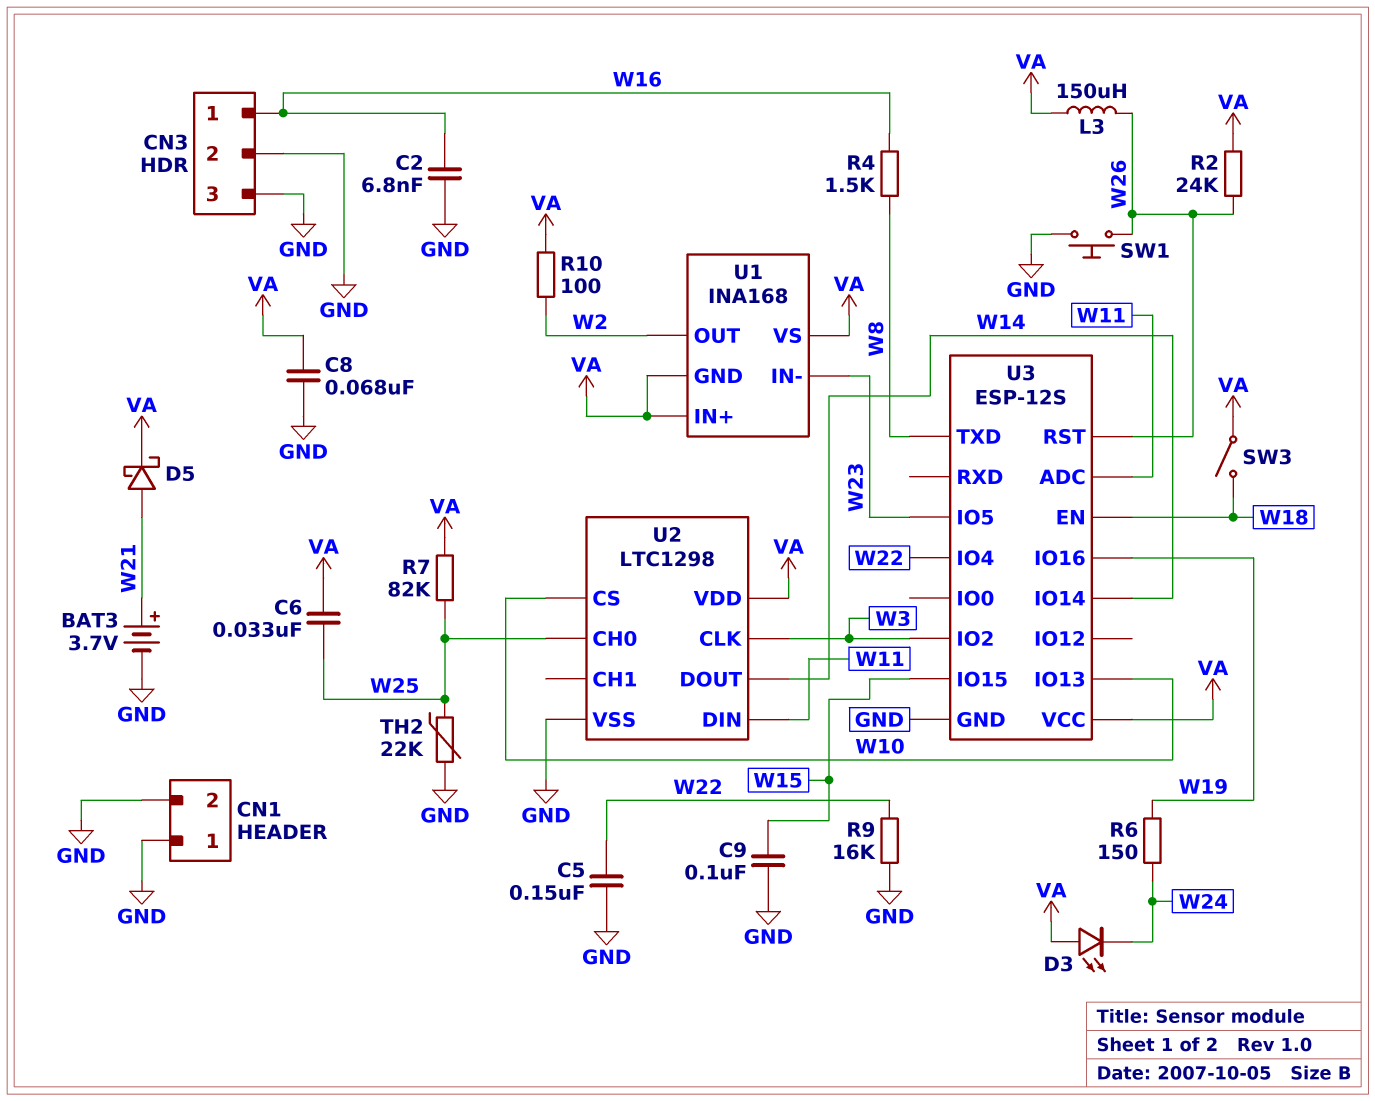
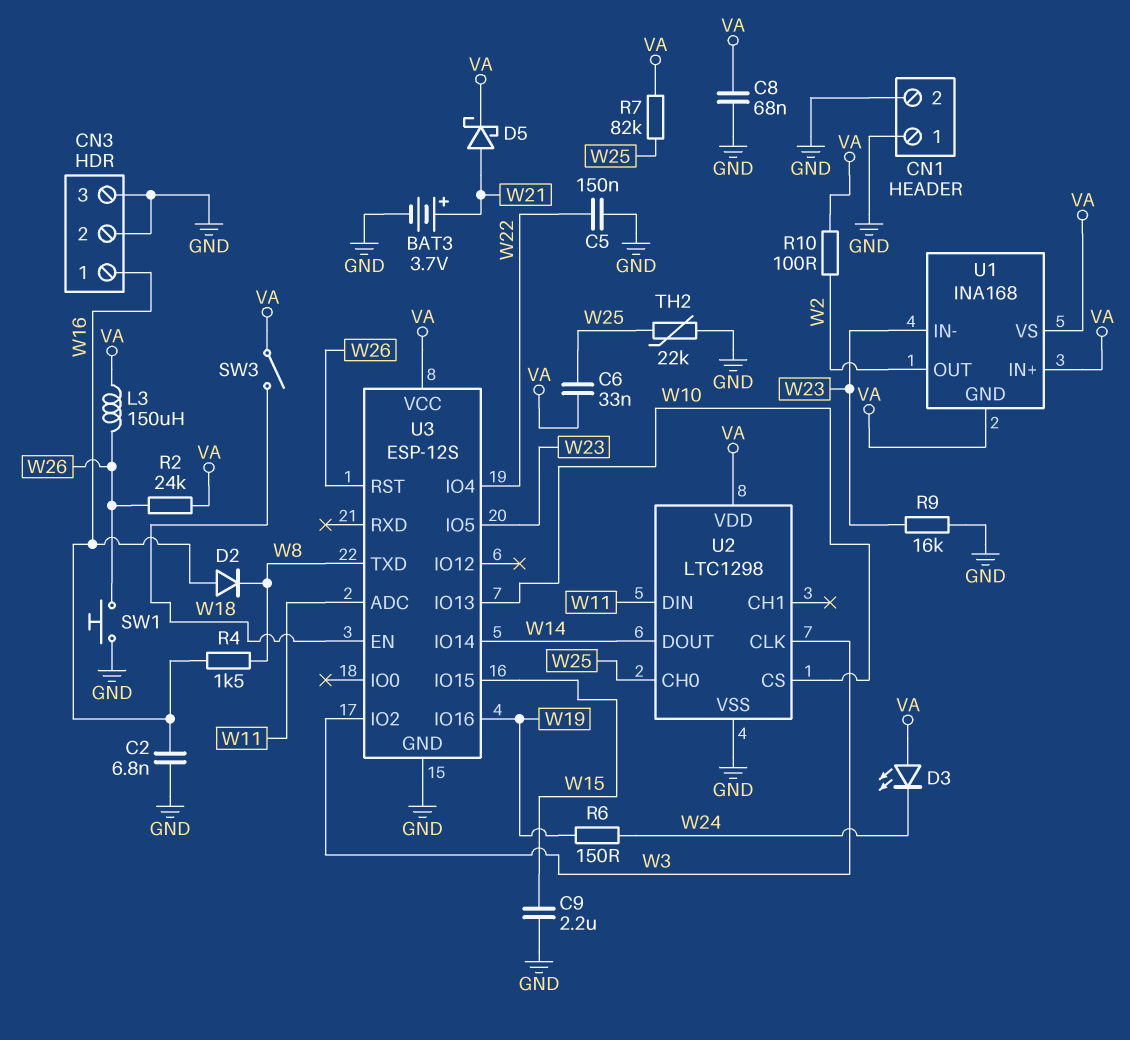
C9: 100nF (GND, W15) -> 2.2uF (GND, W15)
D2: none -> diode (A W16, K W8)
R9: 16k (GND, W22) -> 16k (GND, W23)

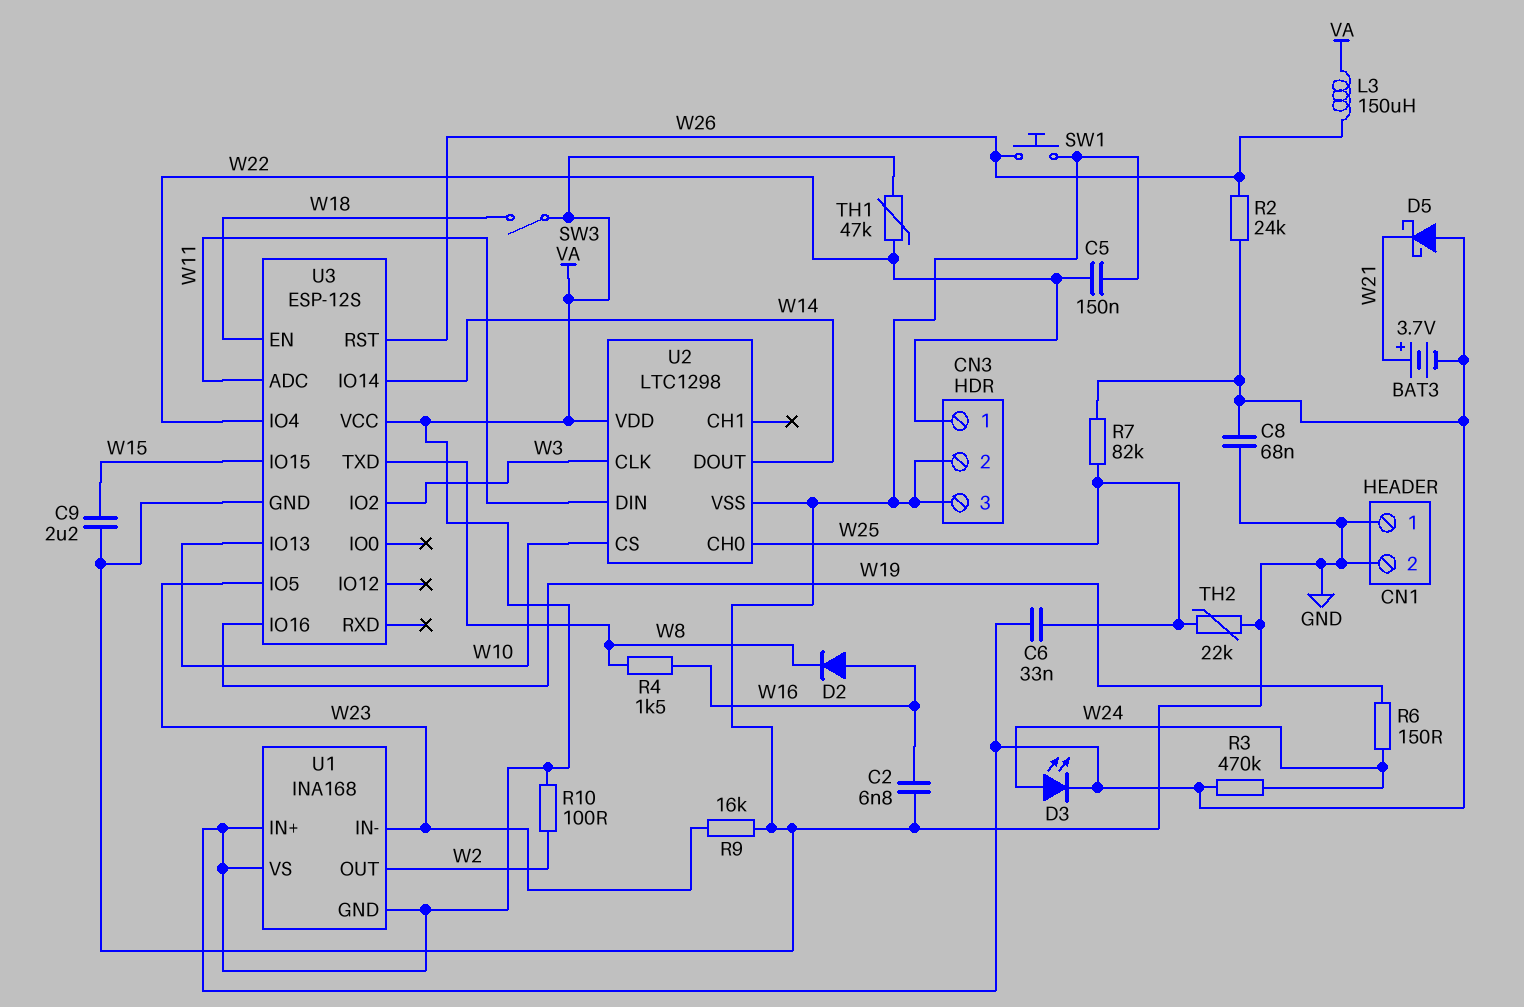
BAT3: 3.7V (plus W21, minus GND) -> 3.7V (plus W21, minus VA)
CN3 pin 1: W16 -> W22
D3: LED (A VA, K W24) -> LED (A W24, K VA)
D5: schottky (A W21, K VA) -> schottky (A VA, K W21)
R3: none -> 470k (VA, W24)
TH1: none -> 47k (VA, W22)

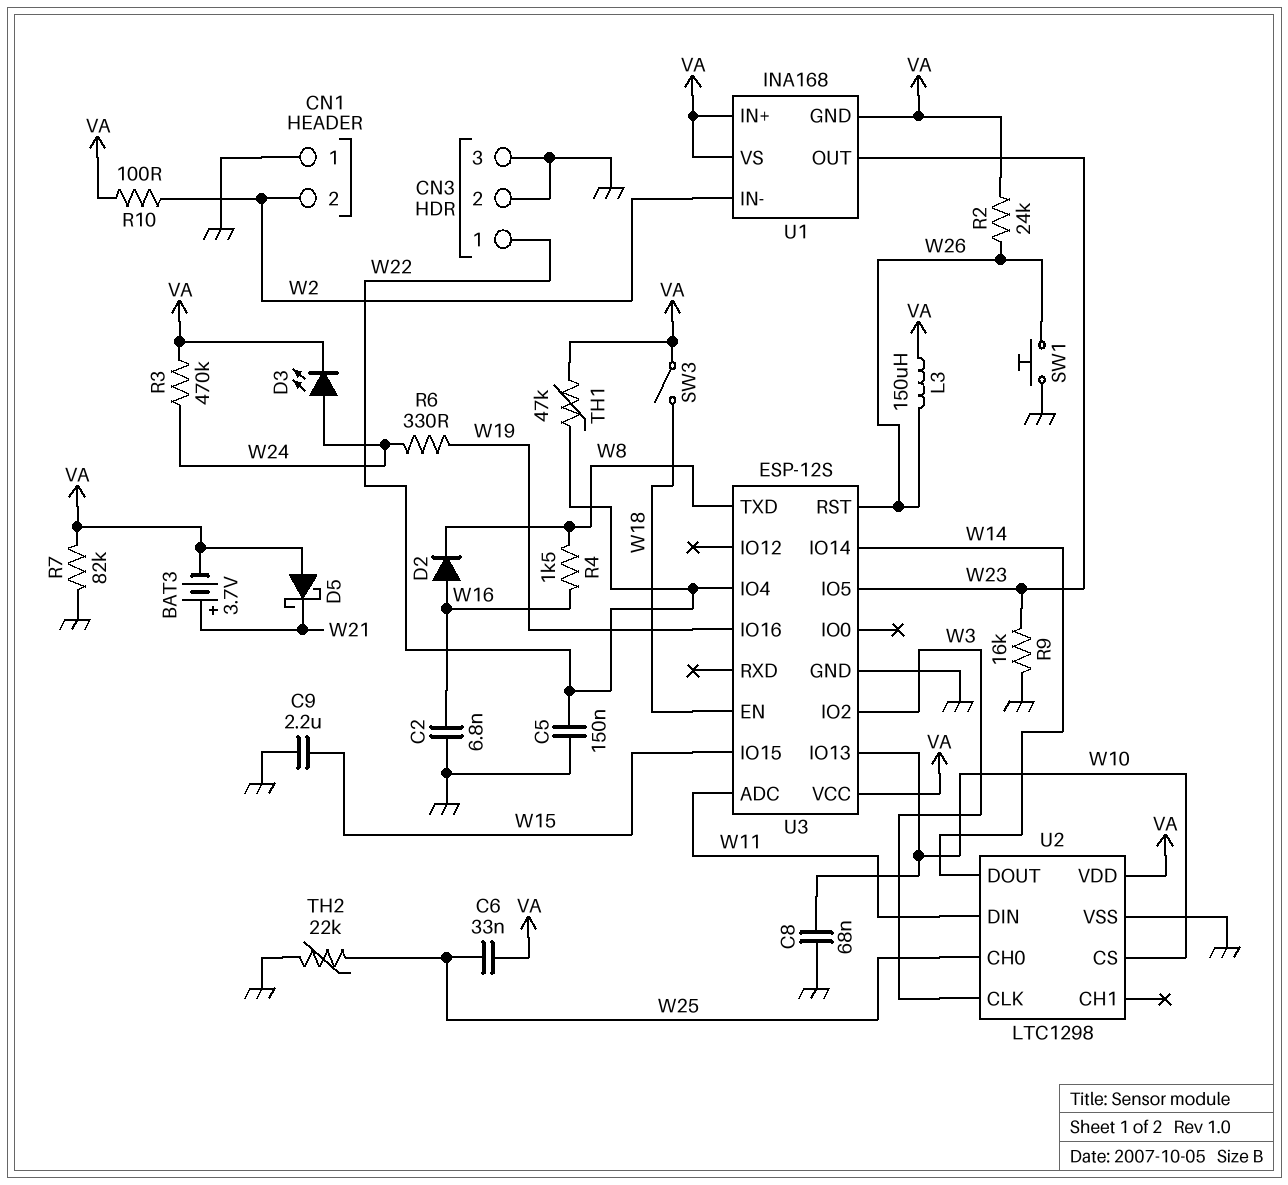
C8: 68nF (GND, VA) -> 68nF (GND, W10)
CN1 pin 2: GND -> W2
R6: 150 (W19, W24) -> 330 (W19, W24)
R7: 82k (VA, W25) -> 82k (GND, VA)
U1 pin IN-: W23 -> W2
U1 pin OUT: W2 -> W23

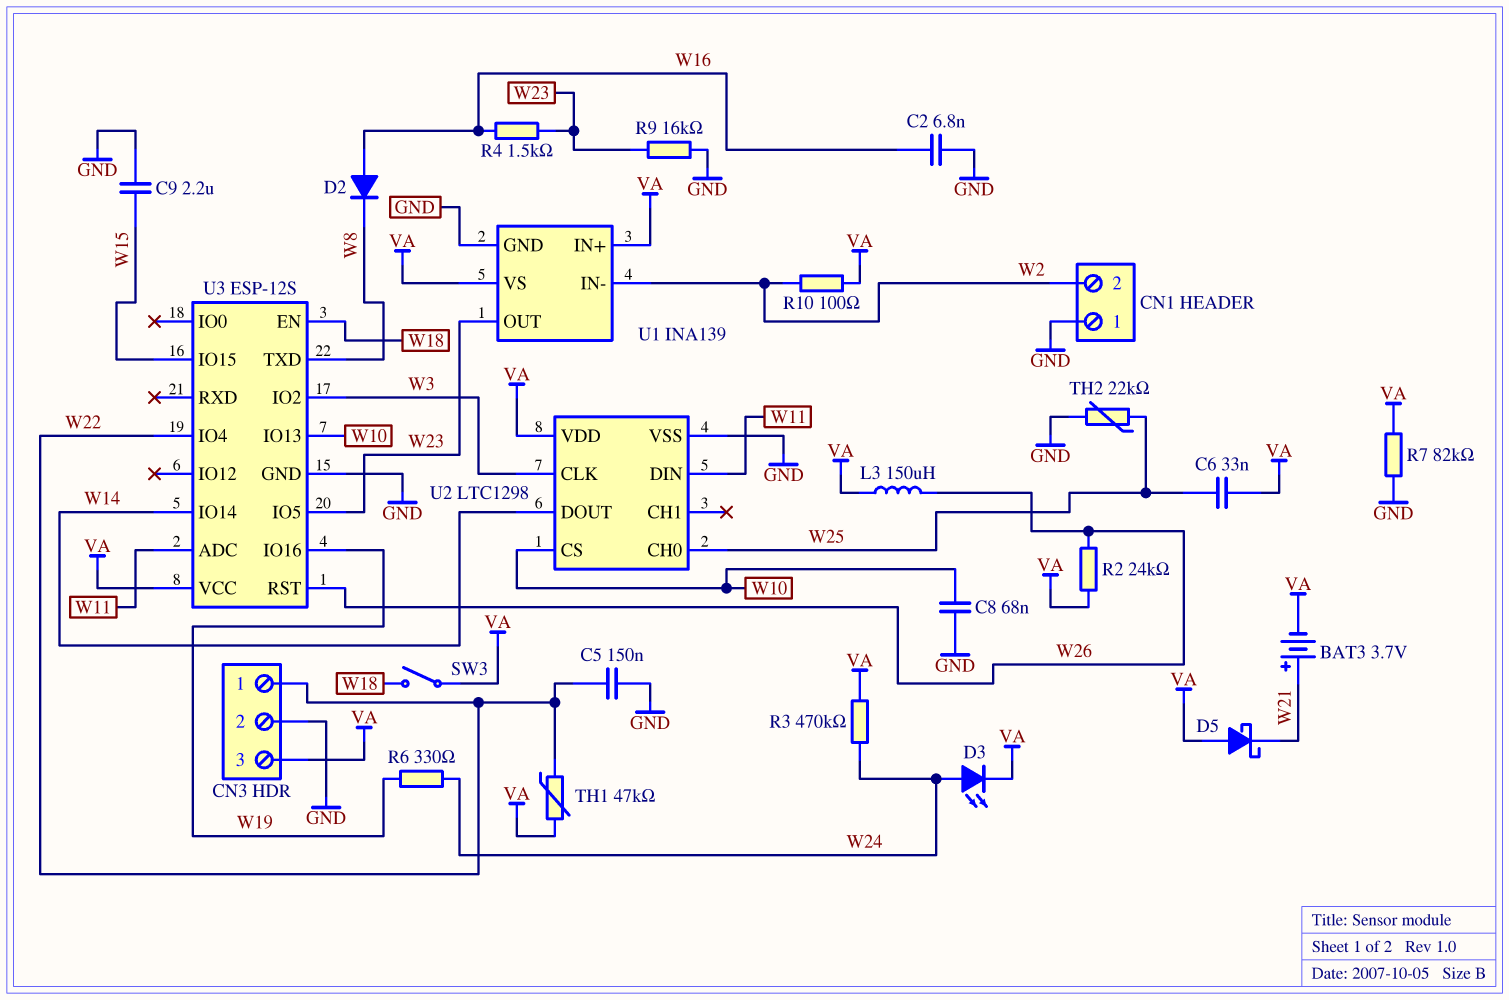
CN3 pin 3: GND -> VA
R4: 1.5k (W8, W16) -> 1.5k (W16, W23)
SW1: button (GND, W26) -> none
U1: INA168 -> INA139
U1 pin GND: VA -> GND

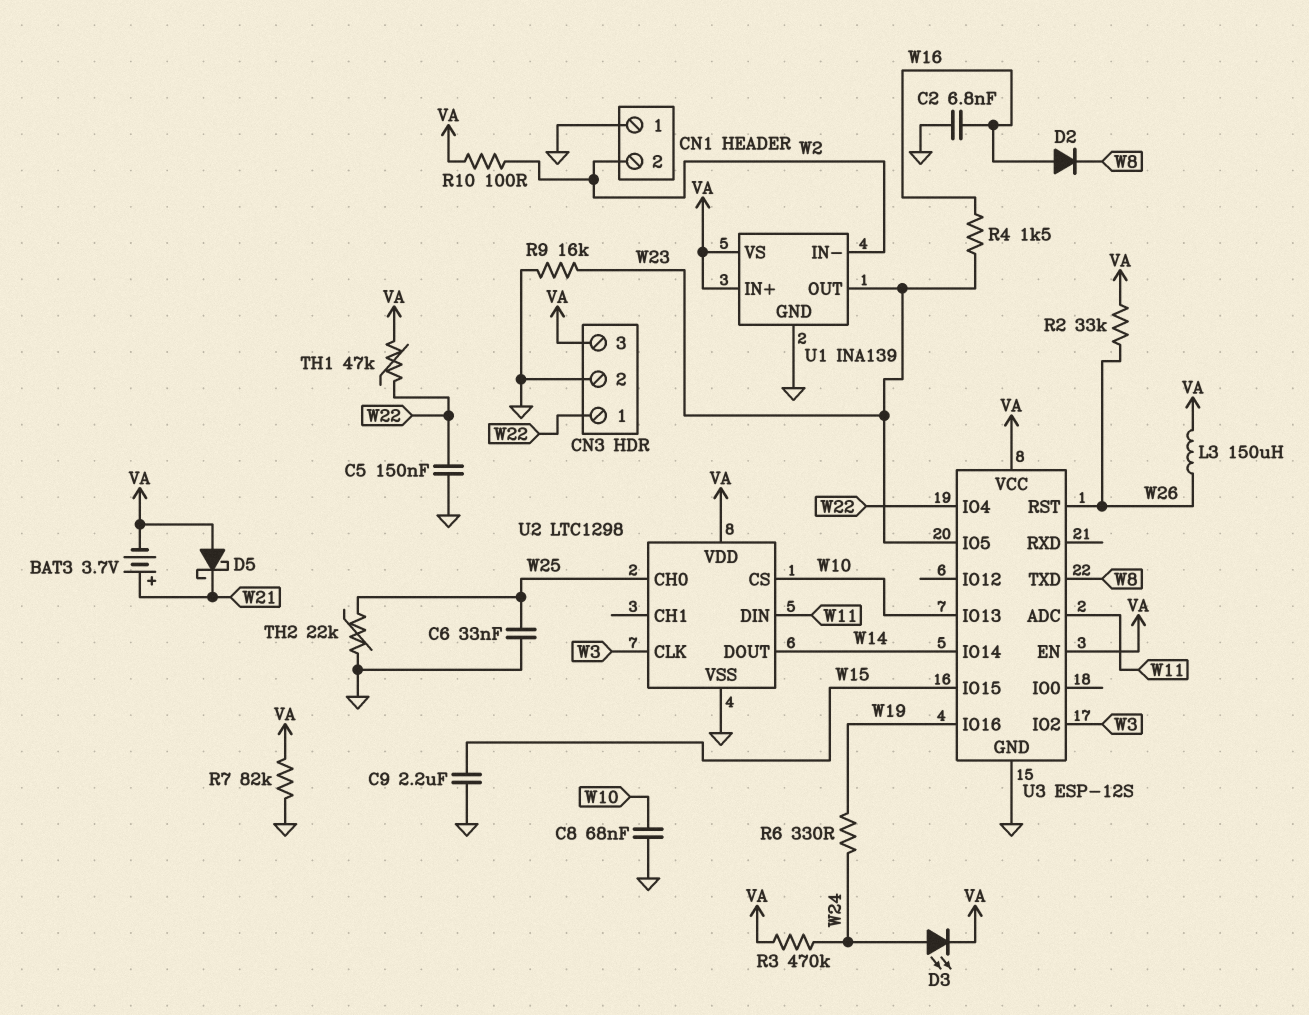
C6: 33nF (VA, W25) -> 33nF (GND, W25)
R2: 24k (VA, W26) -> 33k (VA, W26)
SW3: switch (VA, W18) -> none
U3 pin EN: W18 -> VA

